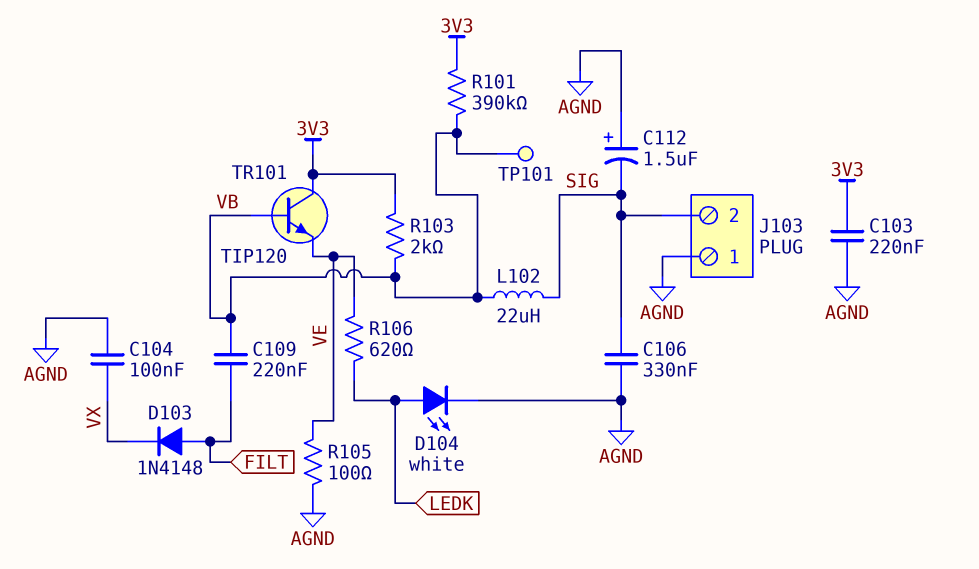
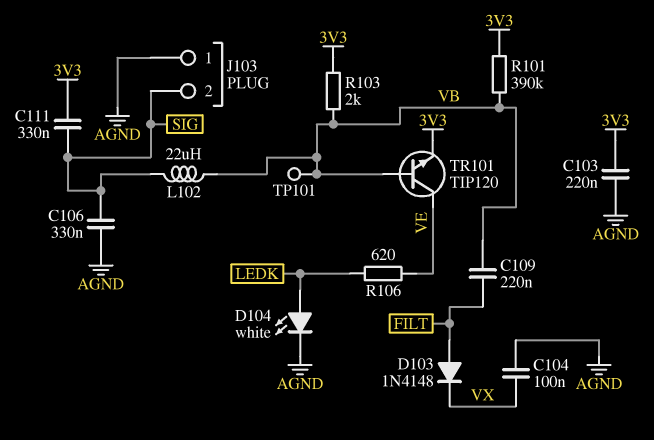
C111: none -> 330nF (3V3, SIG)
C112: 1.5uF (plus AGND, minus SIG) -> none
R105: 100 (AGND, VE) -> none
TR101: NPN TIP120 (B VB, C 3V3, E VE) -> NPN TIP120 (B VB, C VE, E 3V3)

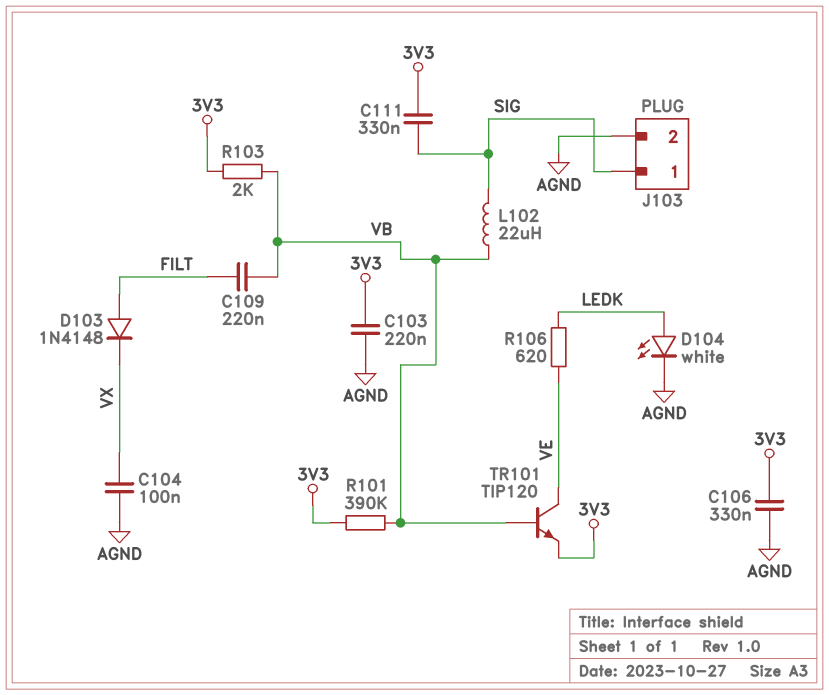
C106: 330nF (AGND, SIG) -> 330nF (3V3, AGND)
J103 pin 1: AGND -> SIG
J103 pin 2: SIG -> AGND
TP101: test point (VB) -> none

